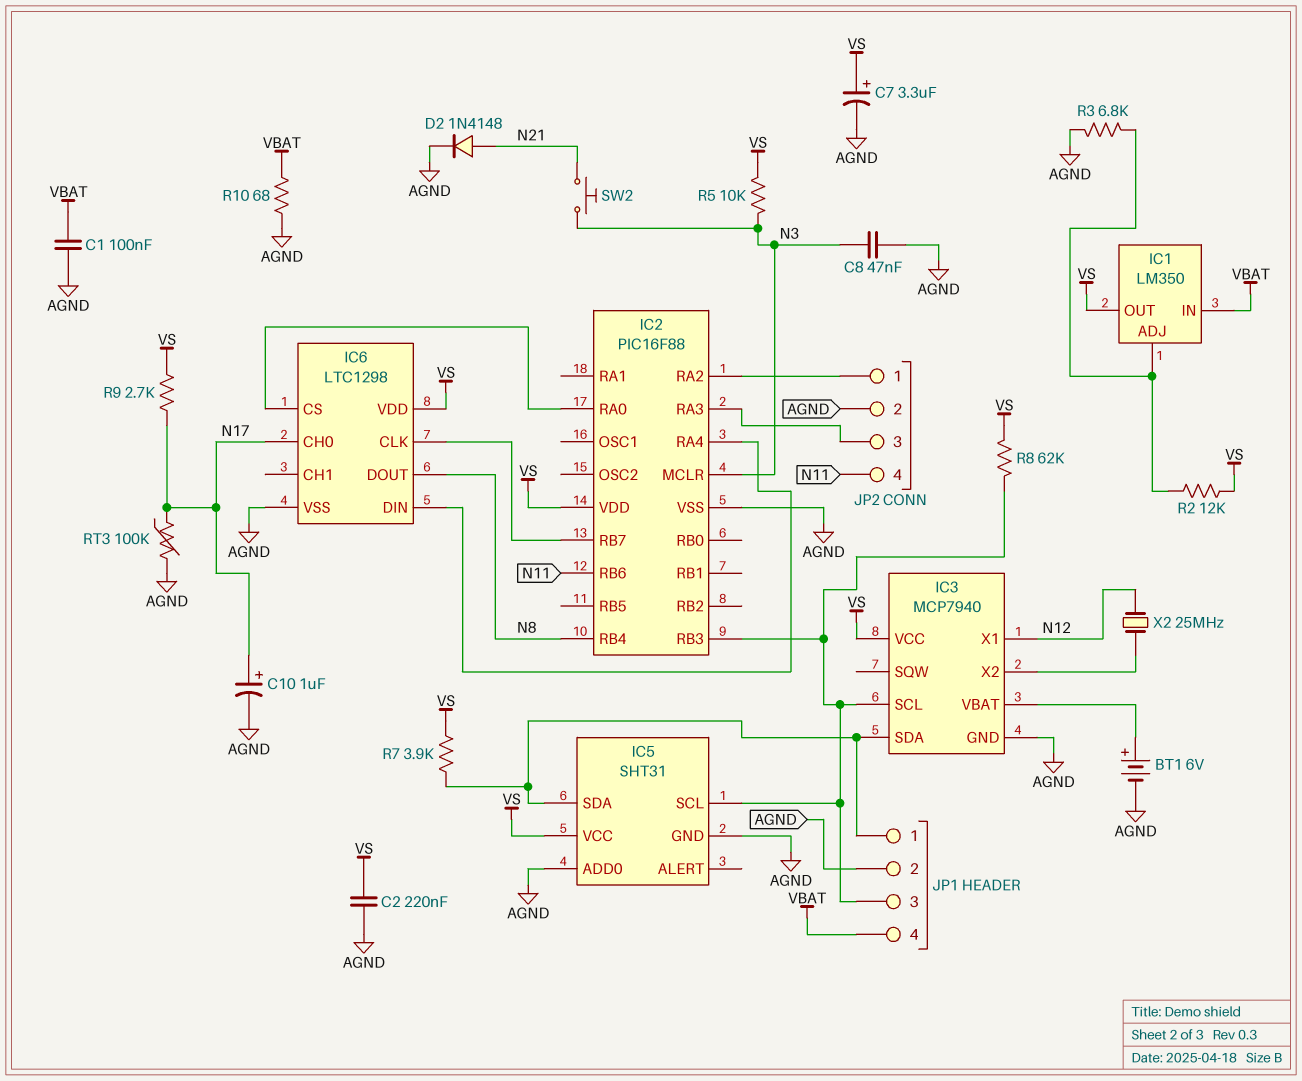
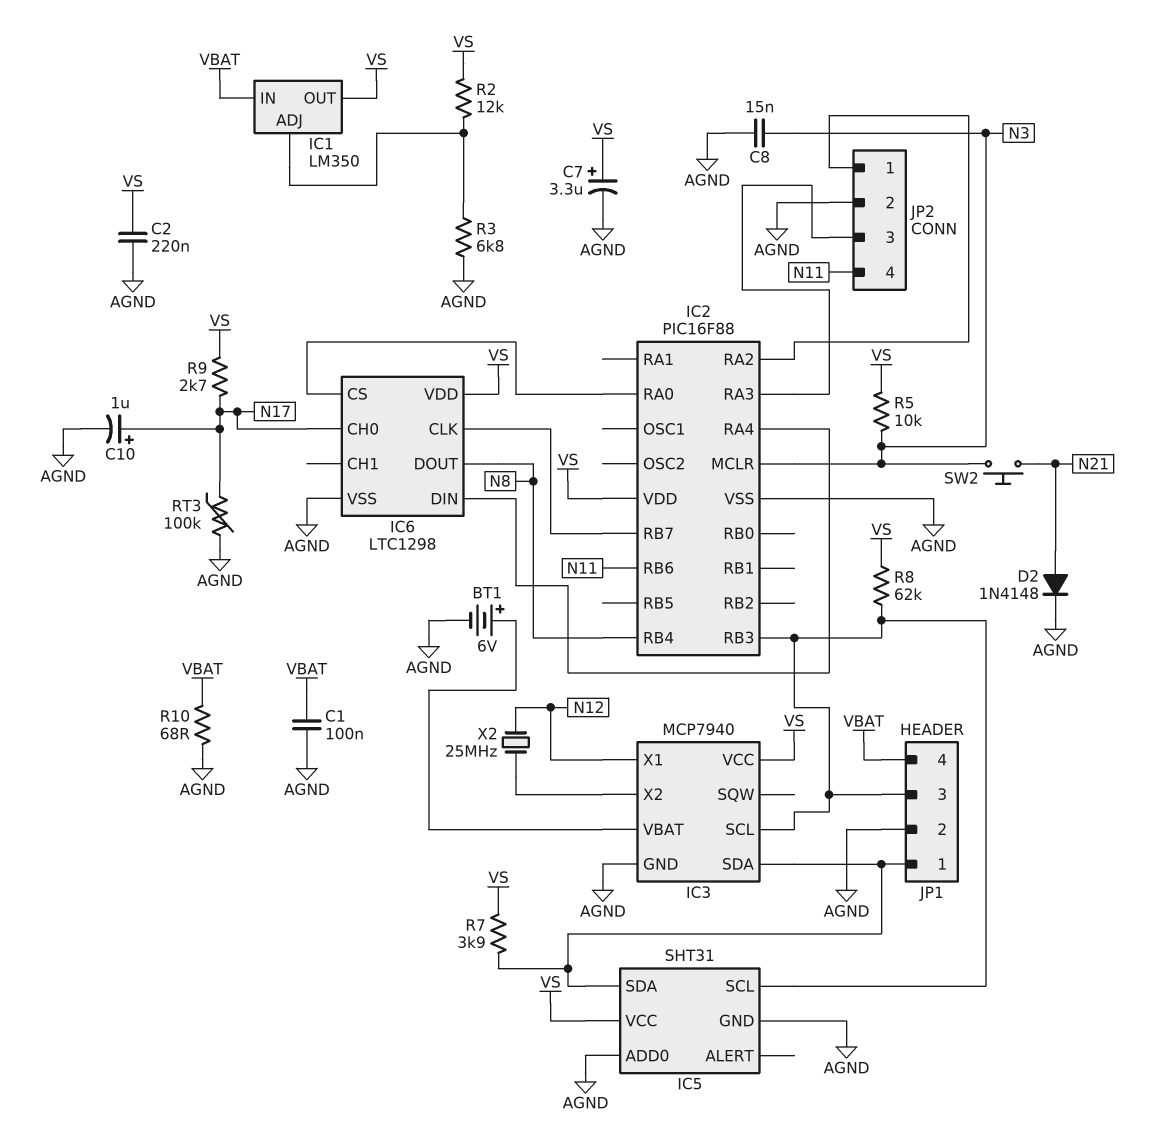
C8: 47nF (AGND, N3) -> 15nF (AGND, N3)

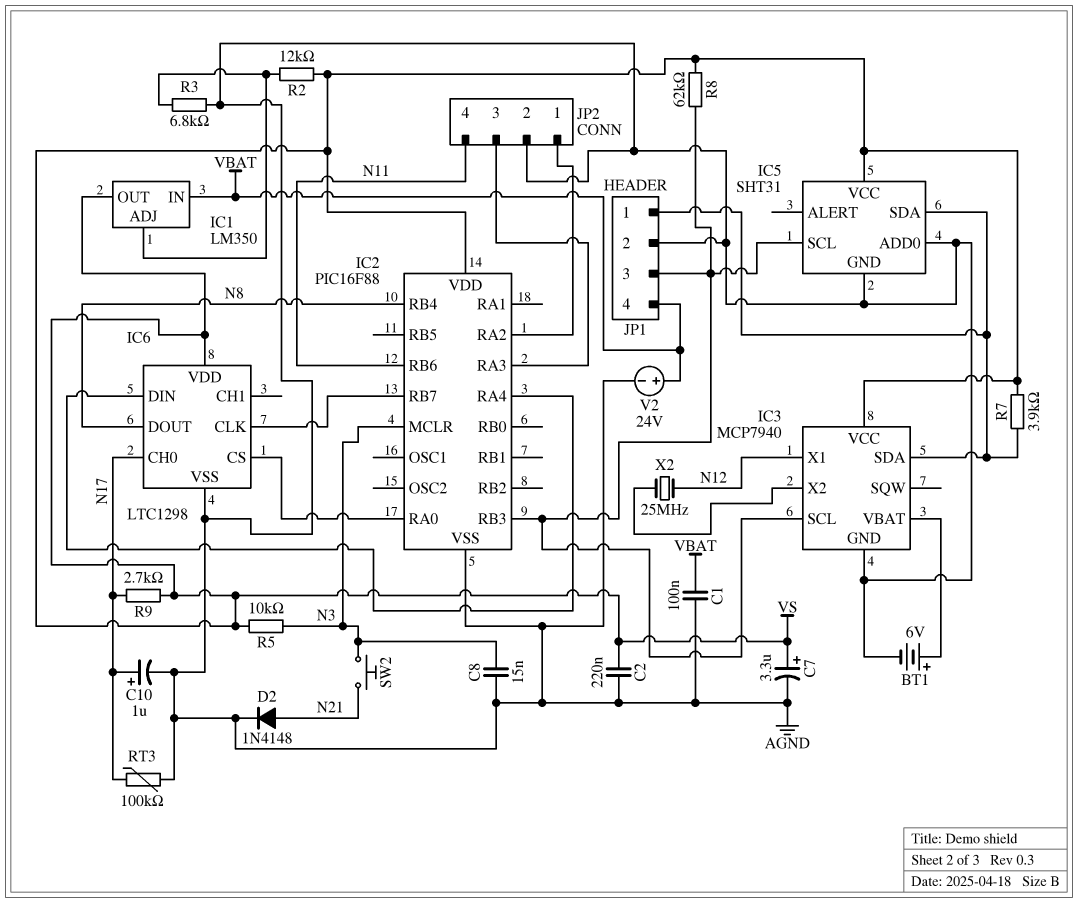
R10: 68 (AGND, VBAT) -> none
V2: none -> 24V (plus VBAT, minus AGND)

